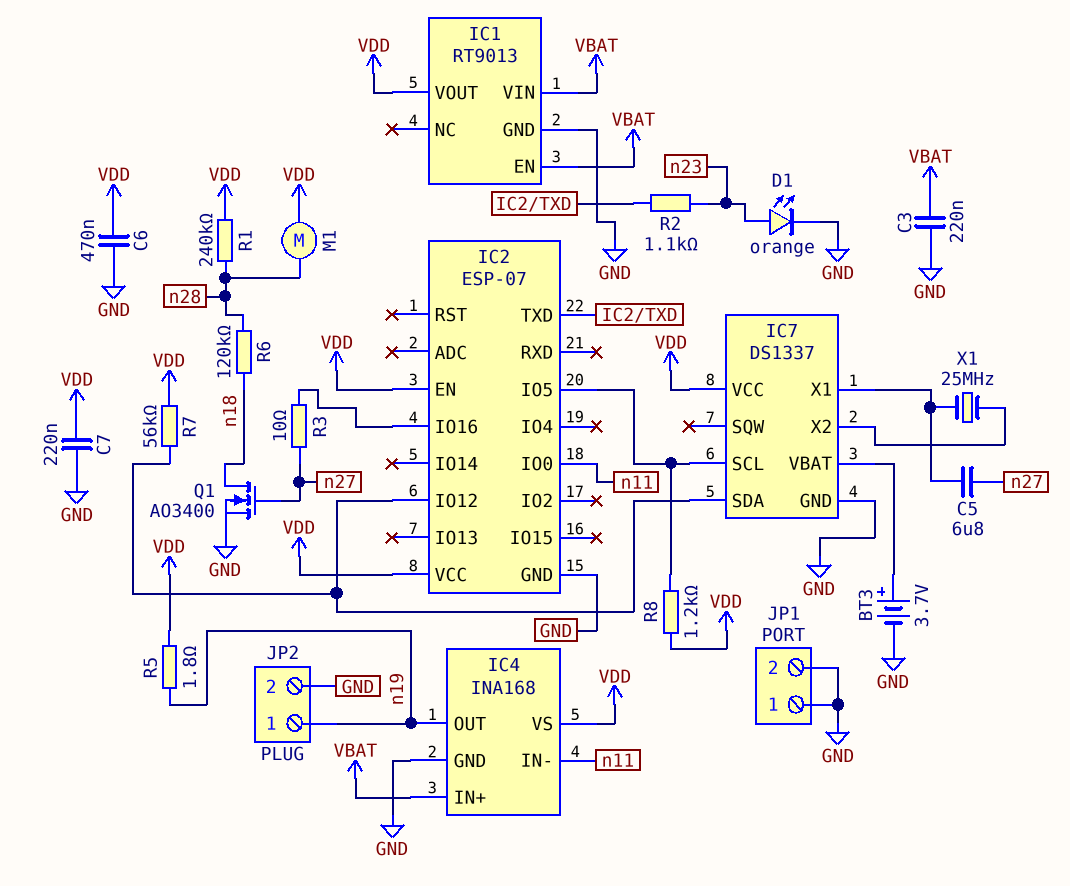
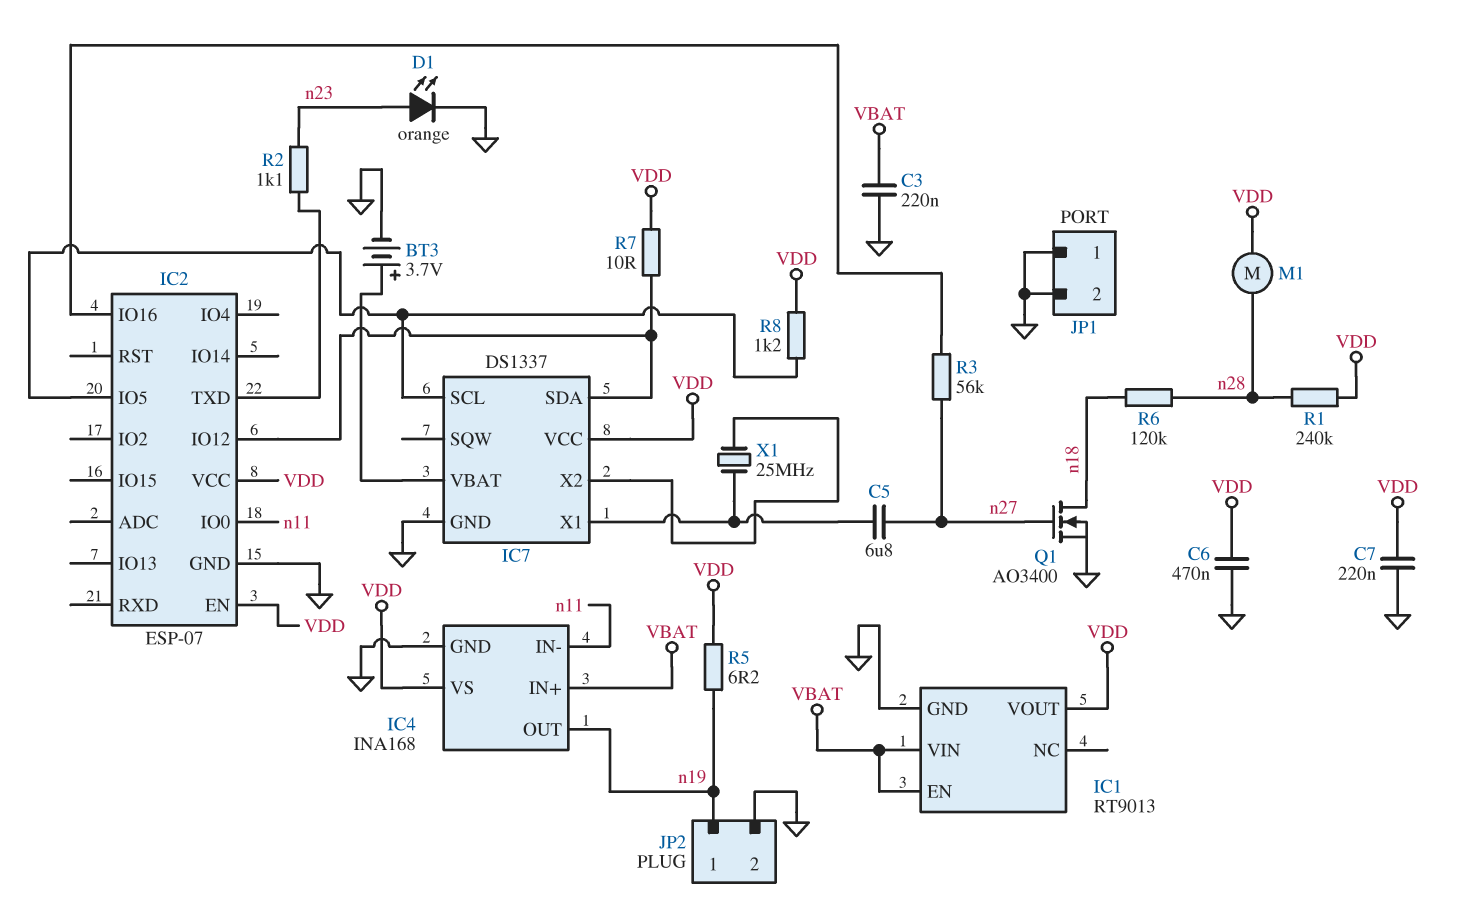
R3: 10 (IC2/IO16, n27) -> 56k (IC2/IO16, n27)
R5: 1.8 (VDD, n19) -> 6.2 (VDD, n19)
R7: 56k (IC2/IO12, VDD) -> 10 (IC2/IO12, VDD)

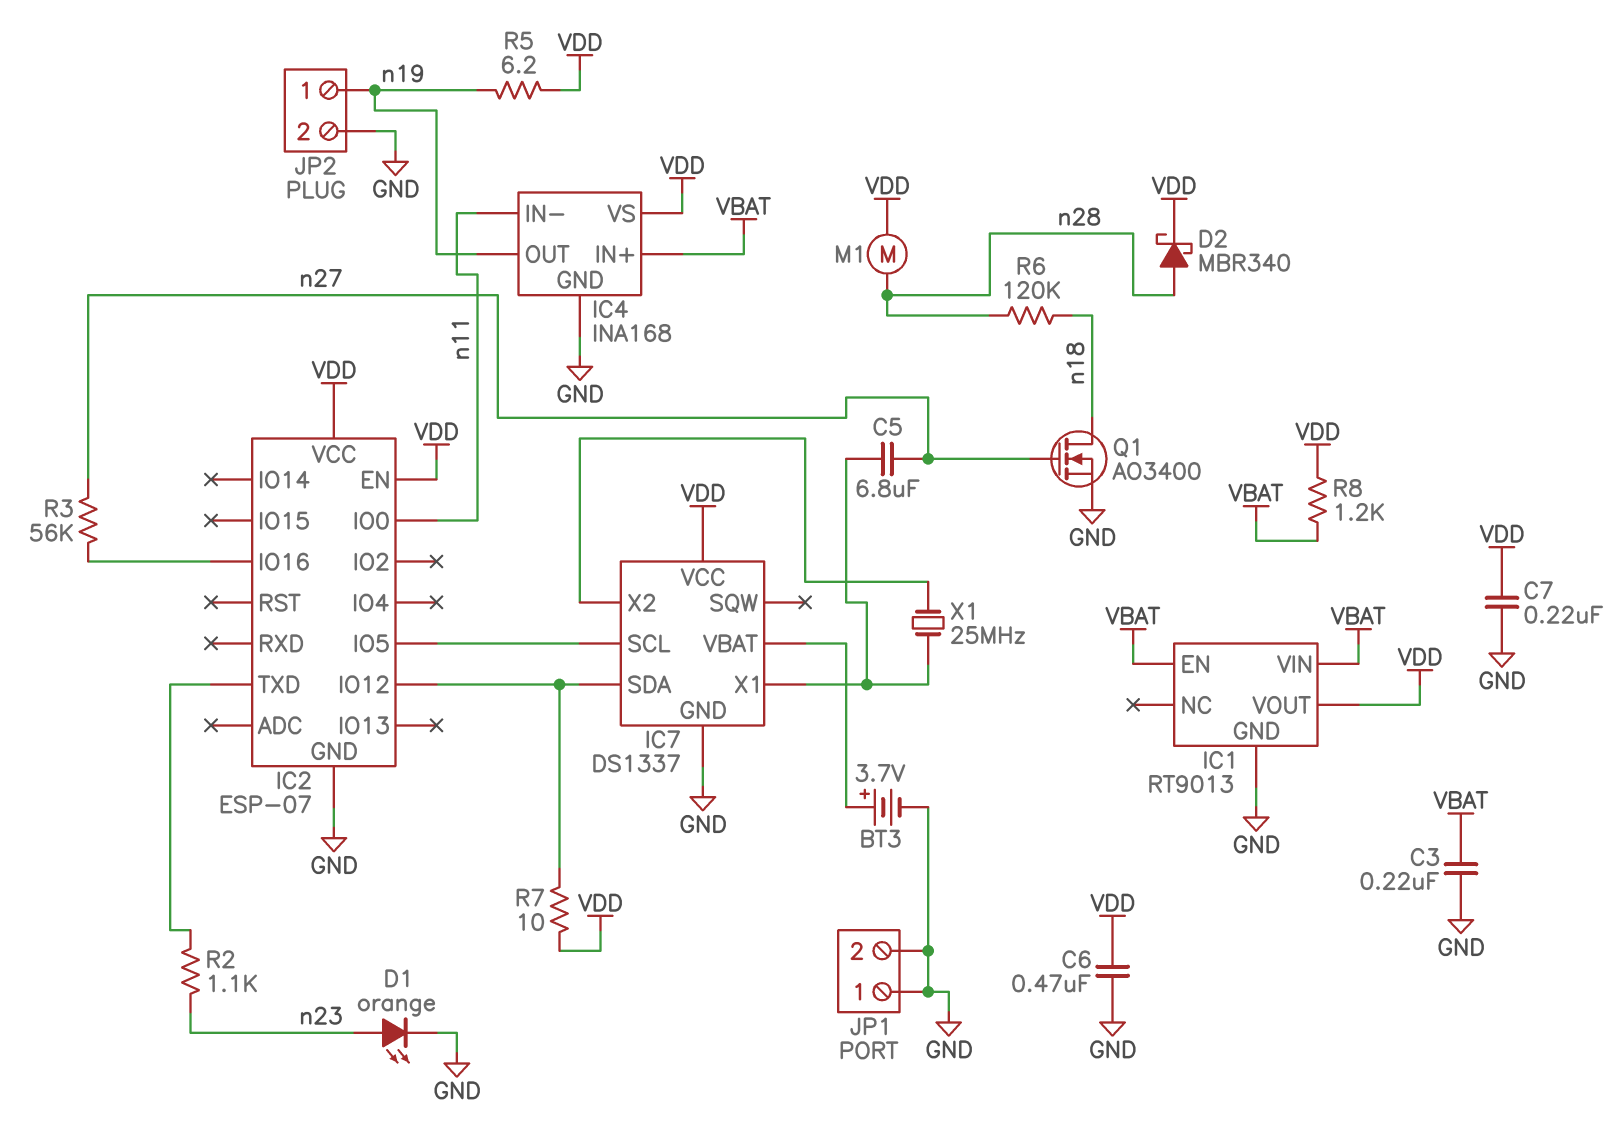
D2: none -> schottky MBR340 (A n28, K VDD)
R1: 240k (VDD, n28) -> none
R8: 1.2k (IC2/IO5, VDD) -> 1.2k (VBAT, VDD)

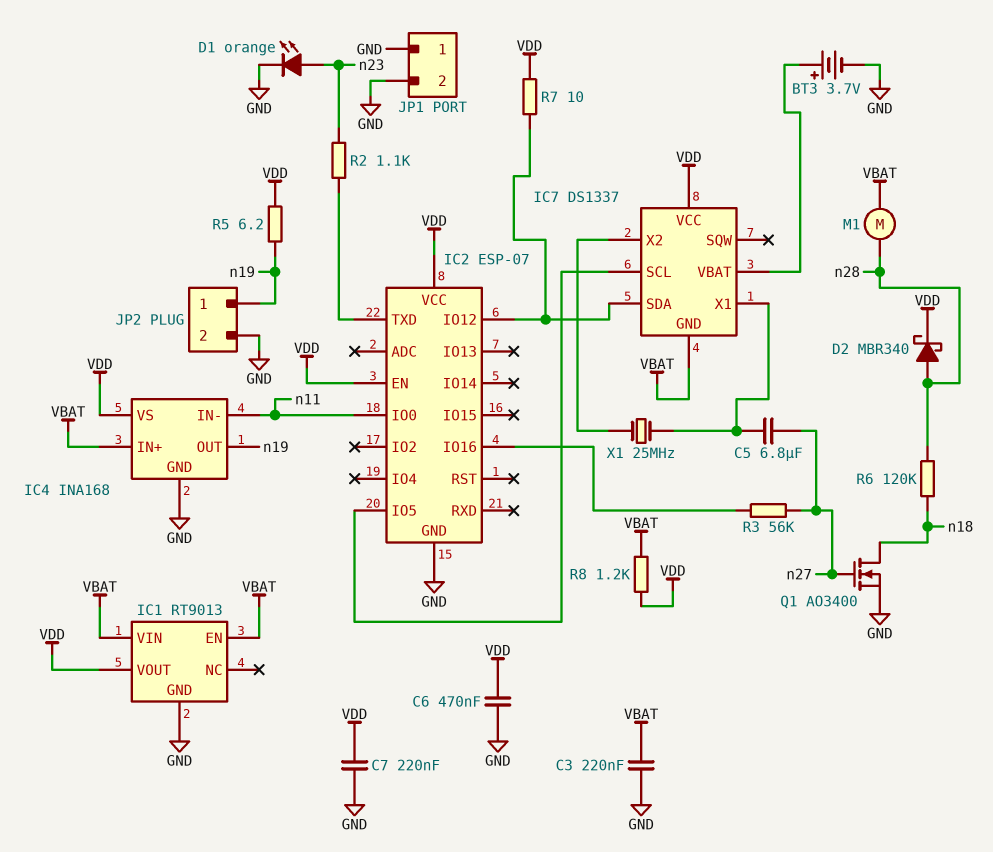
IC7 pin GND: GND -> VBAT
M1: motor (VDD, n28) -> motor (VBAT, n28)

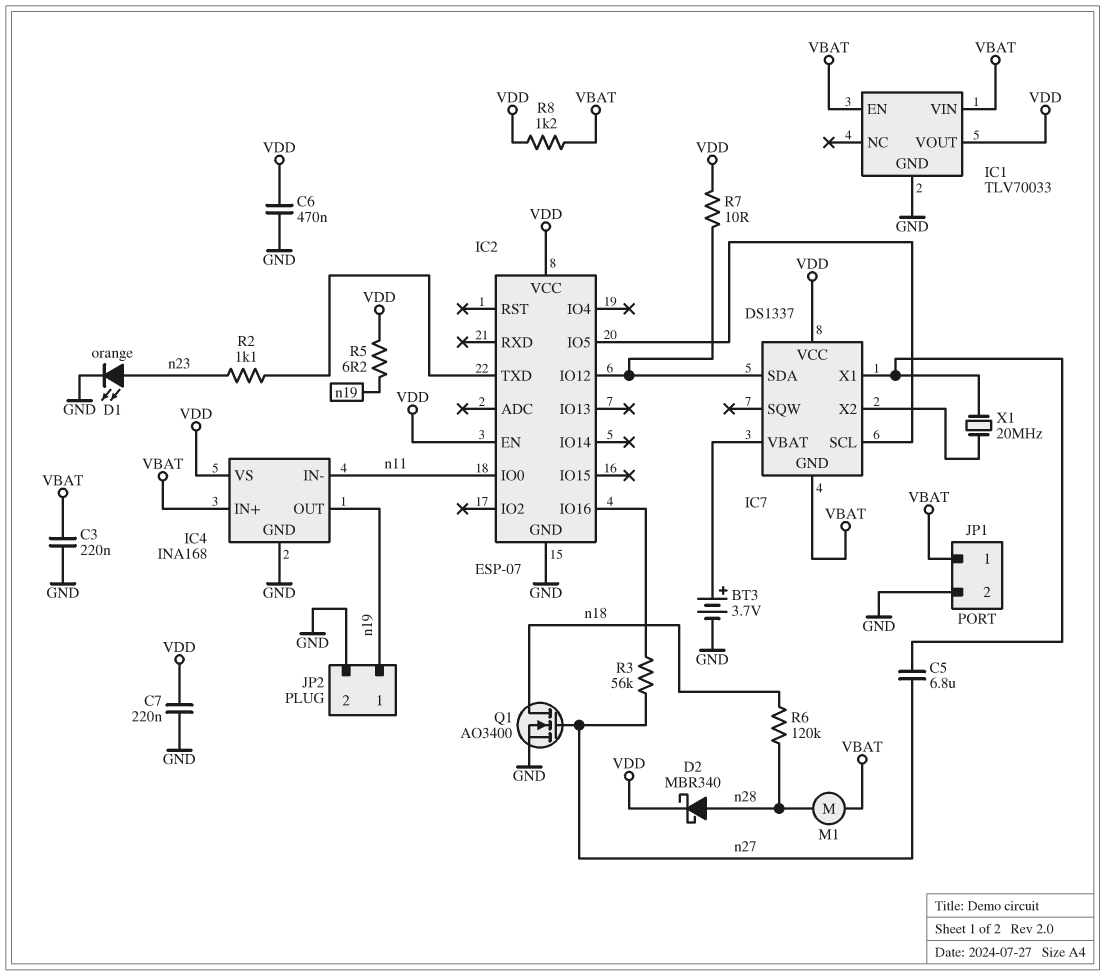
IC1: RT9013 -> TLV70033
JP1 pin 1: GND -> VBAT
X1: 25MHz (IC7/X1, IC7/X2) -> 20MHz (IC7/X1, IC7/X2)

